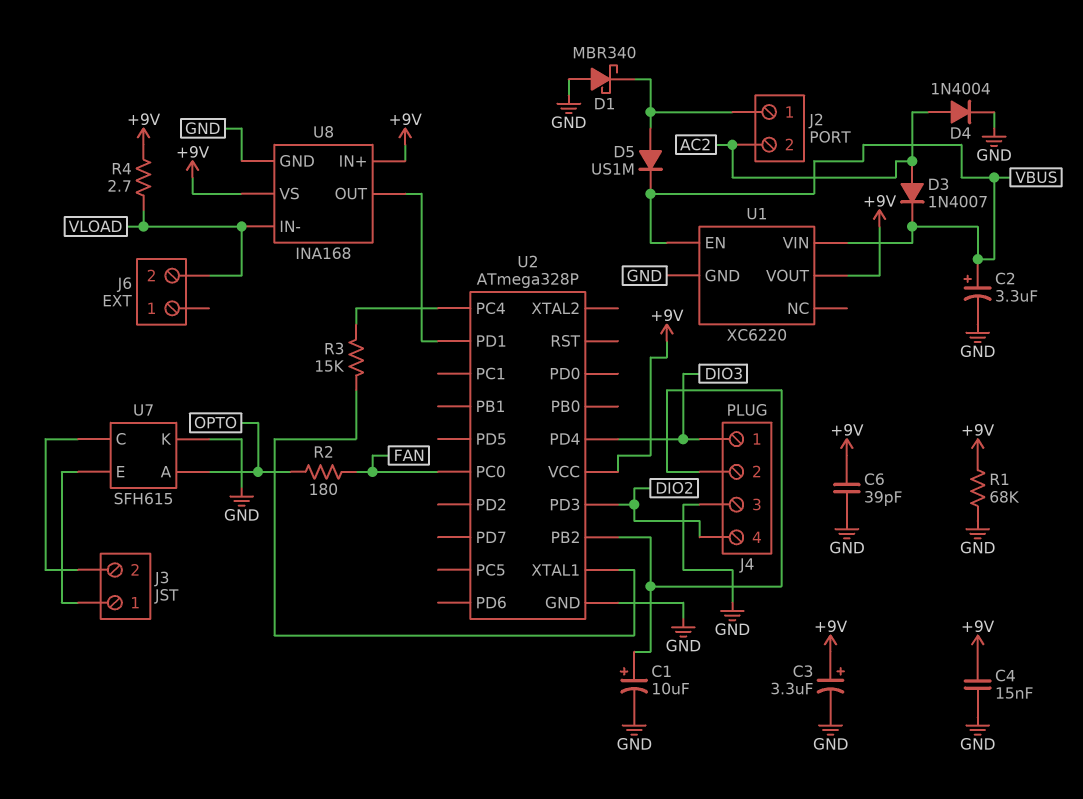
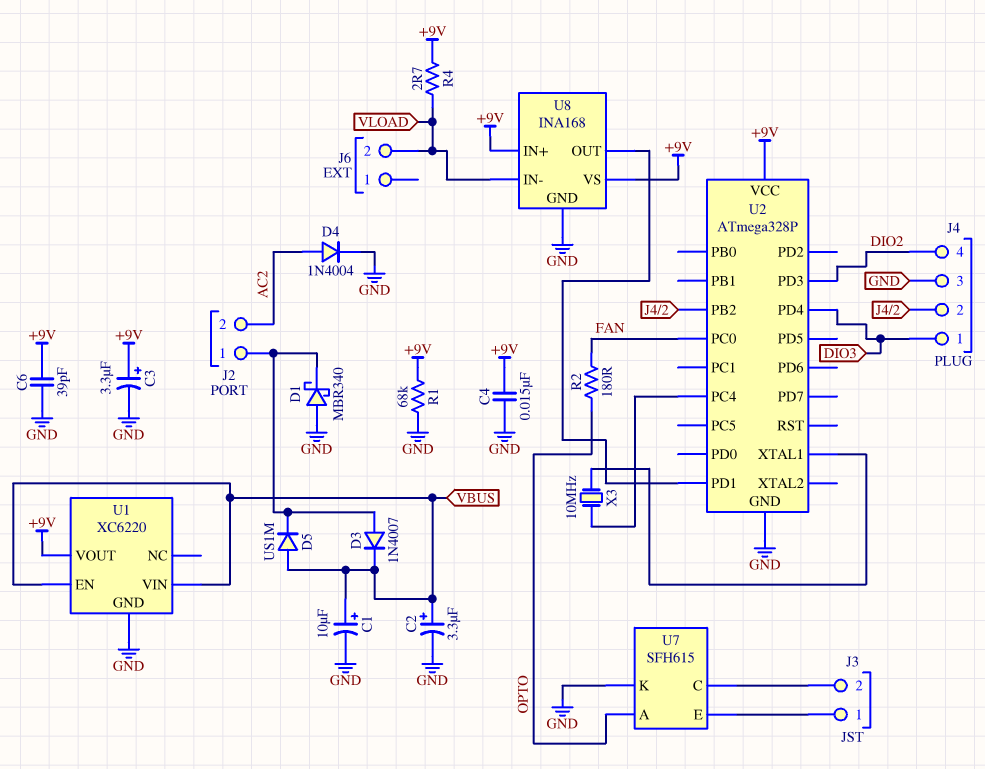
C1: 10uF (plus J4/2, minus GND) -> 10uF (plus VBUS, minus GND)
D3: diode 1N4007 (A AC2, K VBUS) -> diode 1N4007 (A J2/1, K VBUS)
D5: diode US1M (A J2/1, K VBUS) -> diode US1M (A VBUS, K J2/1)
R3: 15k (U2/PC4, U2/XTAL1) -> none
X3: none -> 10MHz (U2/PC4, U2/XTAL1)

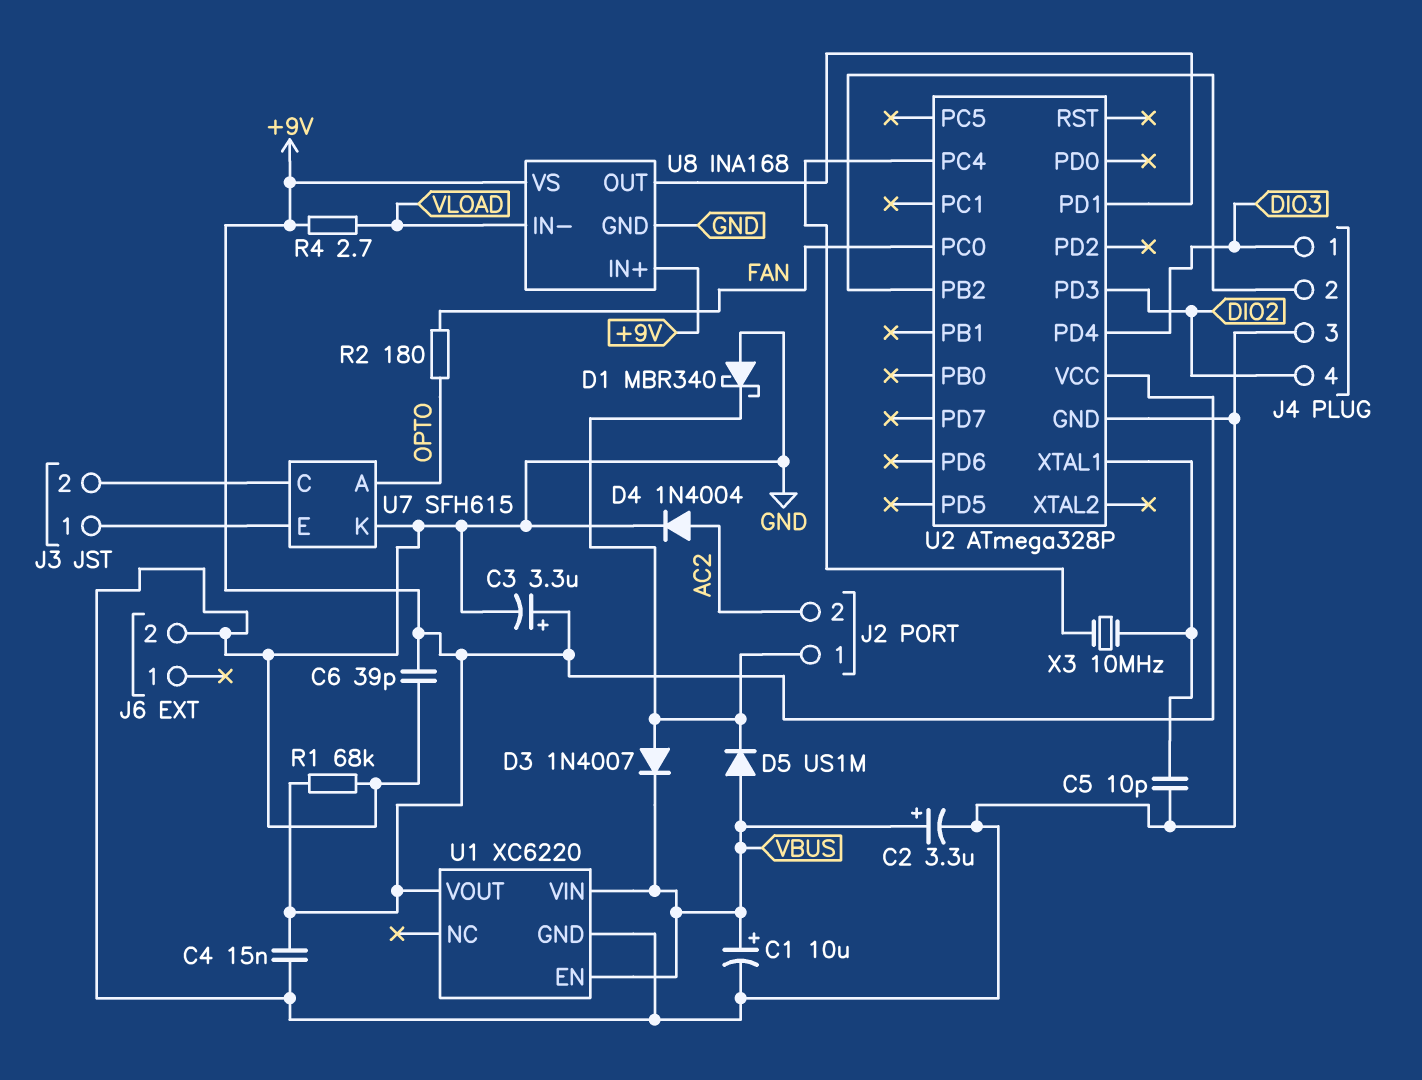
C5: none -> 10pF (GND, U2/XTAL1)
J6 pin 2: VLOAD -> GND

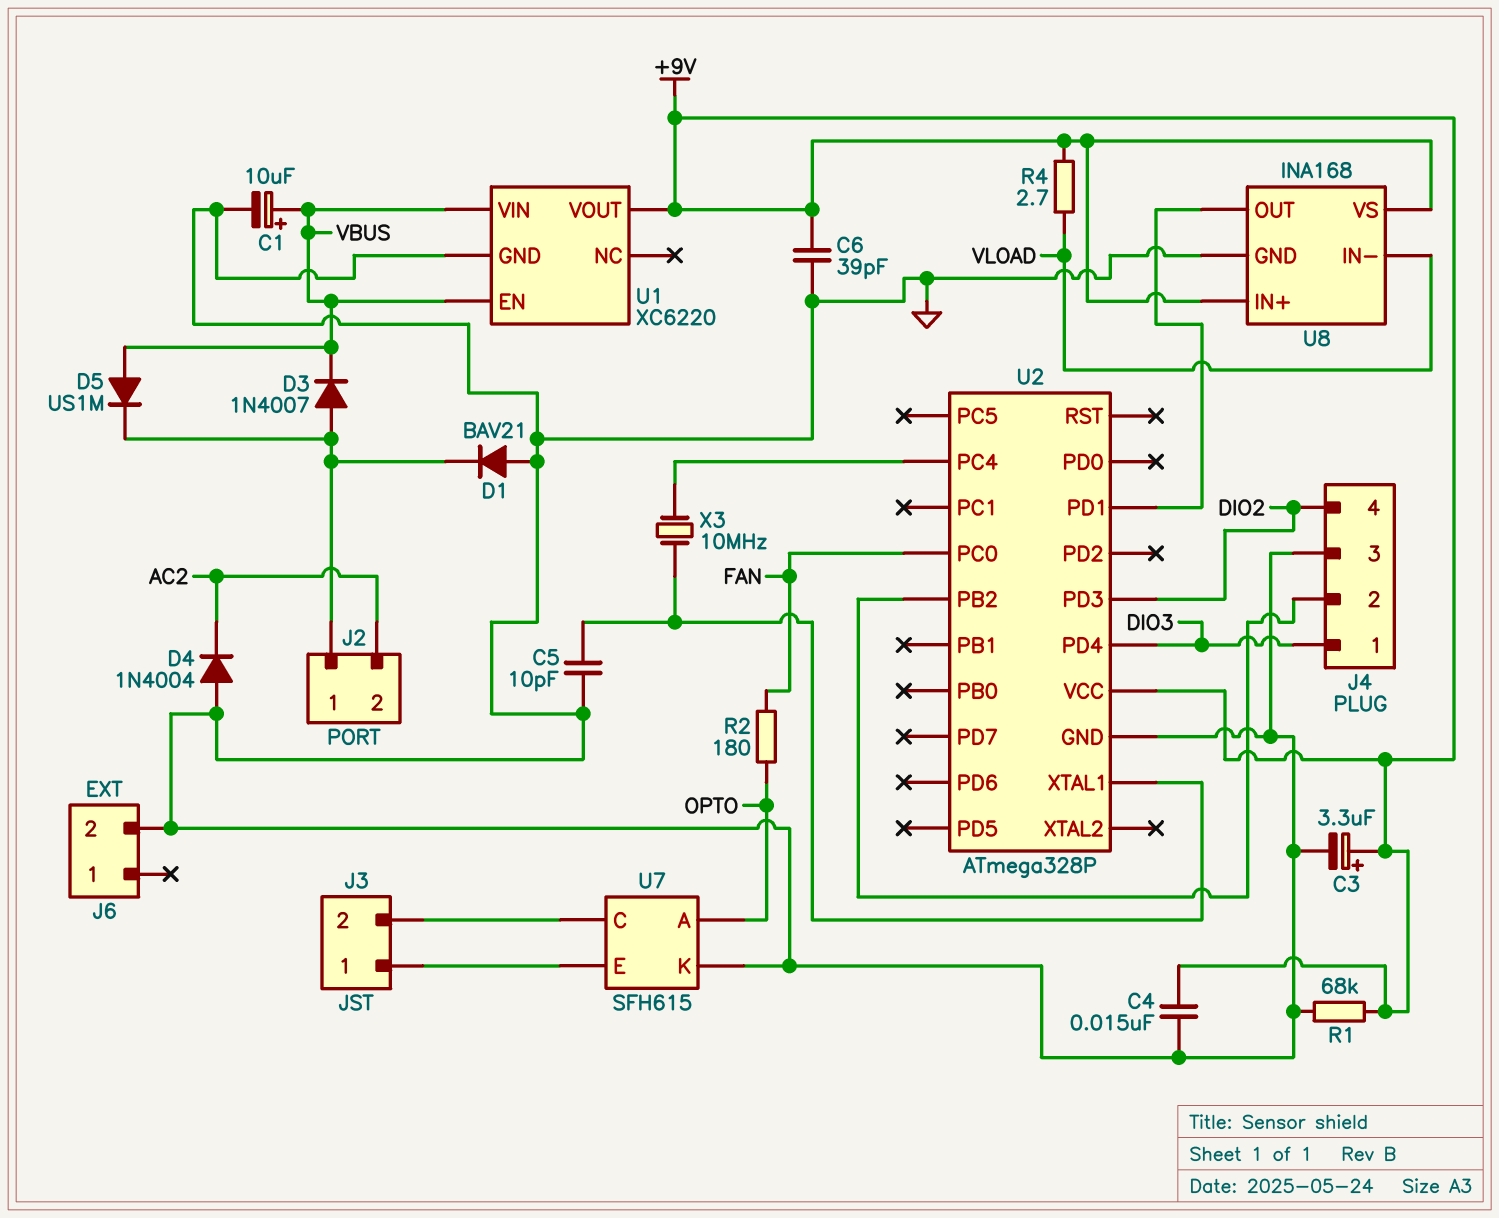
C2: 3.3uF (plus VBUS, minus GND) -> none
D1: schottky MBR340 (A GND, K J2/1) -> diode BAV21 (A GND, K J2/1)
D4: diode 1N4004 (A AC2, K GND) -> diode 1N4004 (A GND, K AC2)

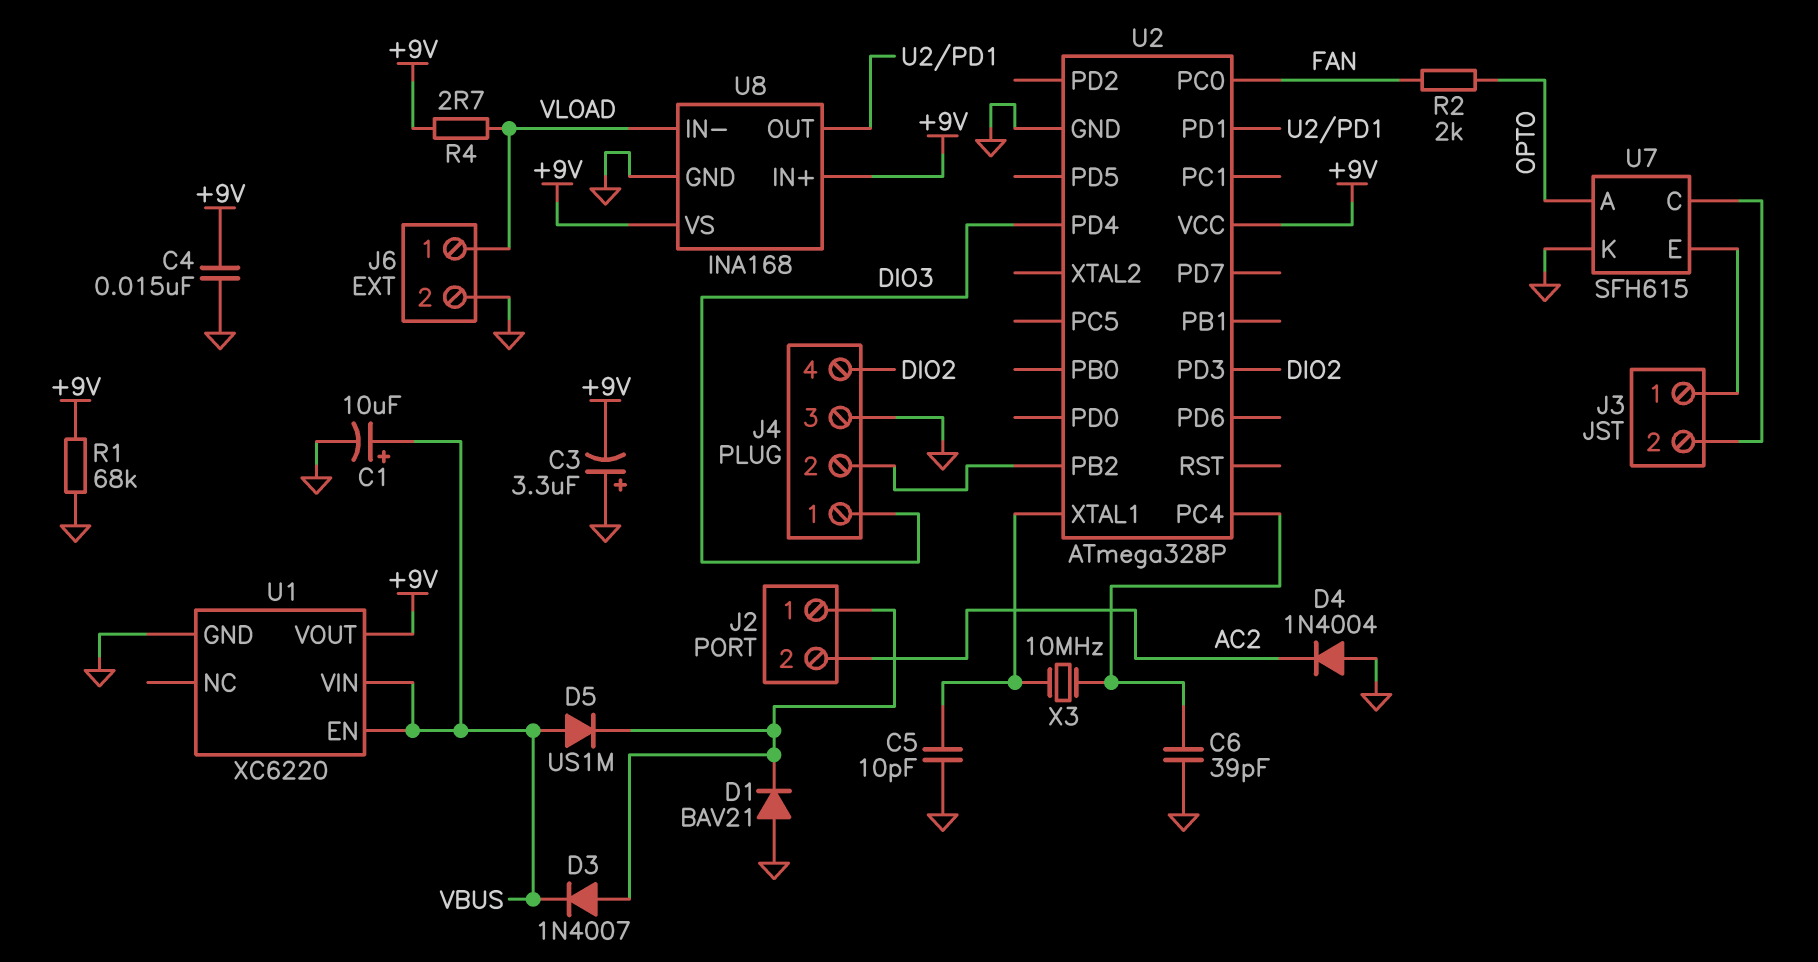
C3: 3.3uF (plus +9V, minus GND) -> 3.3uF (plus GND, minus +9V)
C6: 39pF (+9V, GND) -> 39pF (GND, U2/PC4)
J6 pin 1: none -> VLOAD
R2: 180 (FAN, OPTO) -> 2k (FAN, OPTO)

